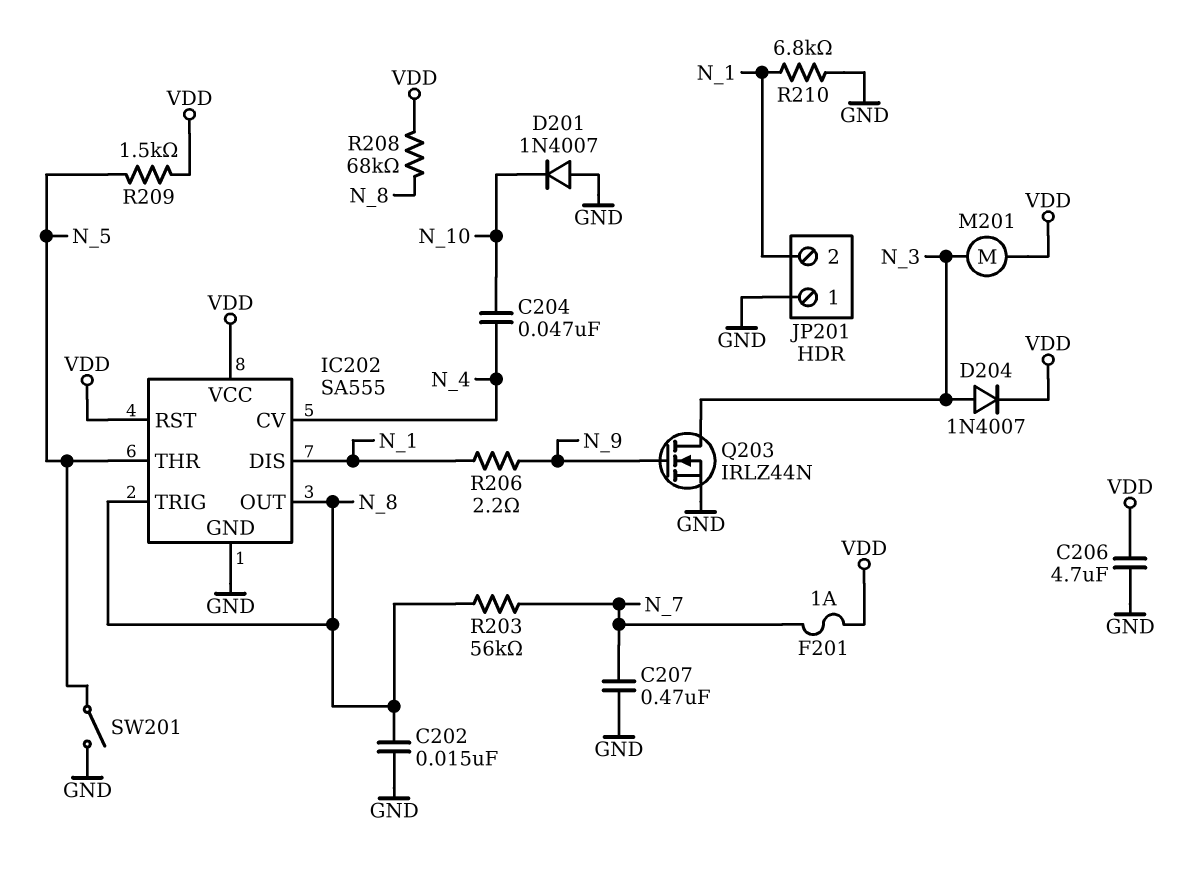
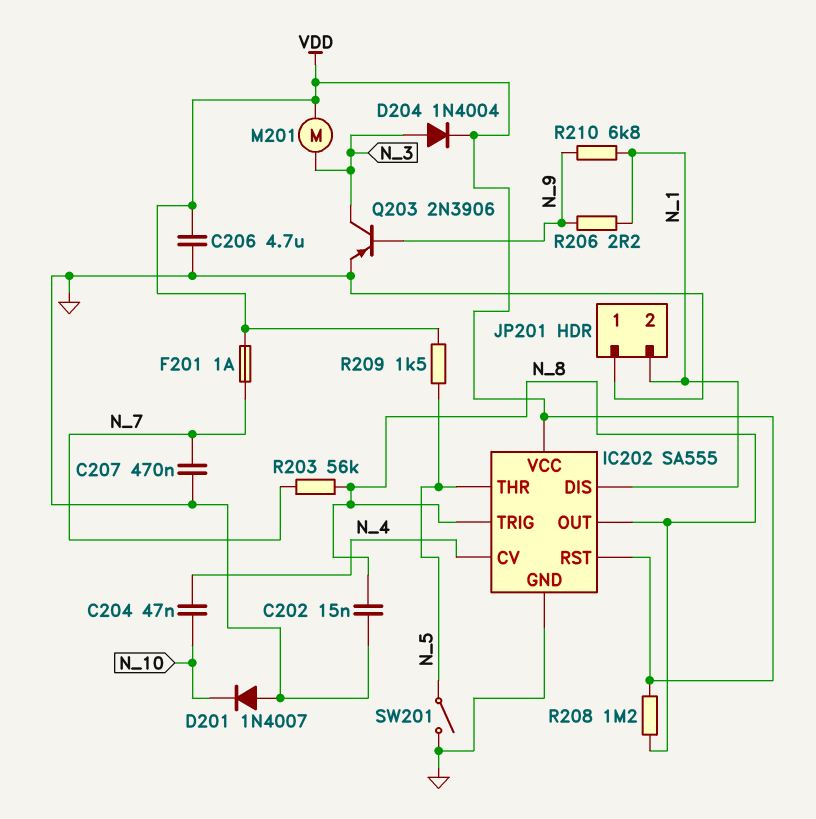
D204: diode 1N4007 (A N_3, K VDD) -> diode 1N4004 (A N_3, K VDD)
Q203: NMOS IRLZ44N (G N_9, D N_3, S GND) -> PNP 2N3906 (B N_9, C N_3, E GND)
R208: 68k (N_8, VDD) -> 1.2M (N_8, VDD)
R210: 6.8k (GND, N_1) -> 6.8k (N_1, N_9)

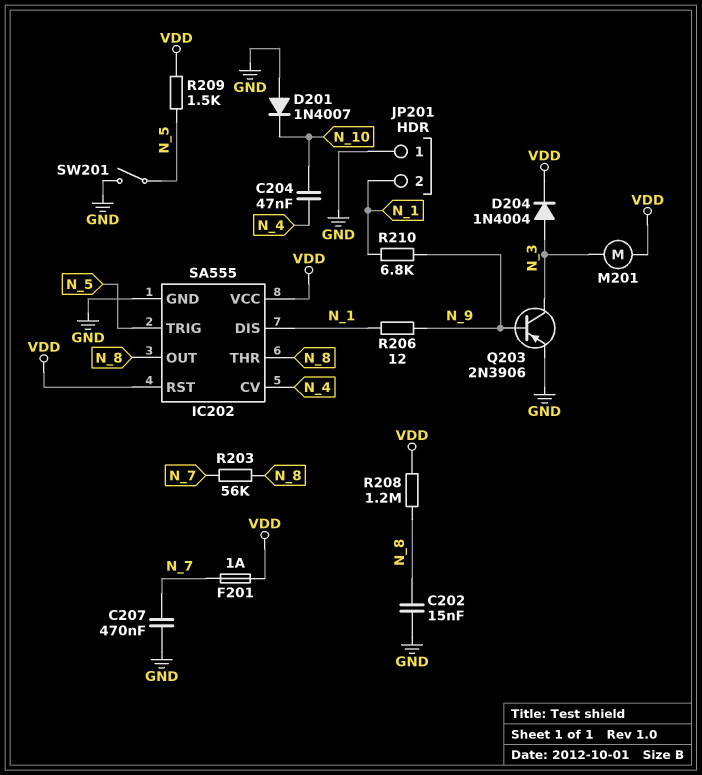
C206: 4.7uF (GND, VDD) -> none
IC202 pin THR: N_5 -> N_8
IC202 pin TRIG: N_8 -> N_5
R206: 2.2 (N_1, N_9) -> 12 (N_1, N_9)

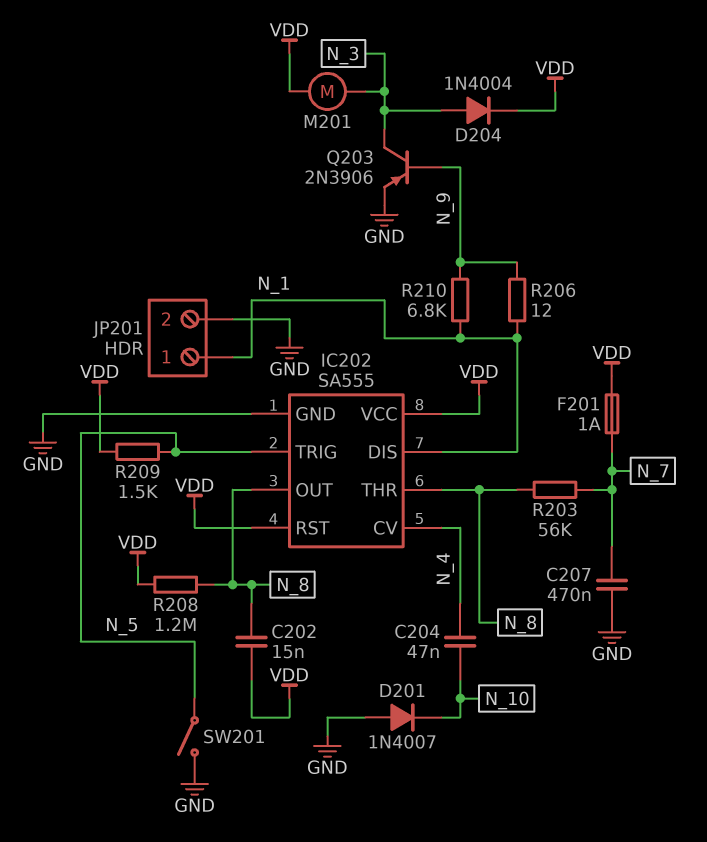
C202: 15nF (GND, N_8) -> 15nF (N_8, VDD)
JP201 pin 1: GND -> N_1
JP201 pin 2: N_1 -> GND

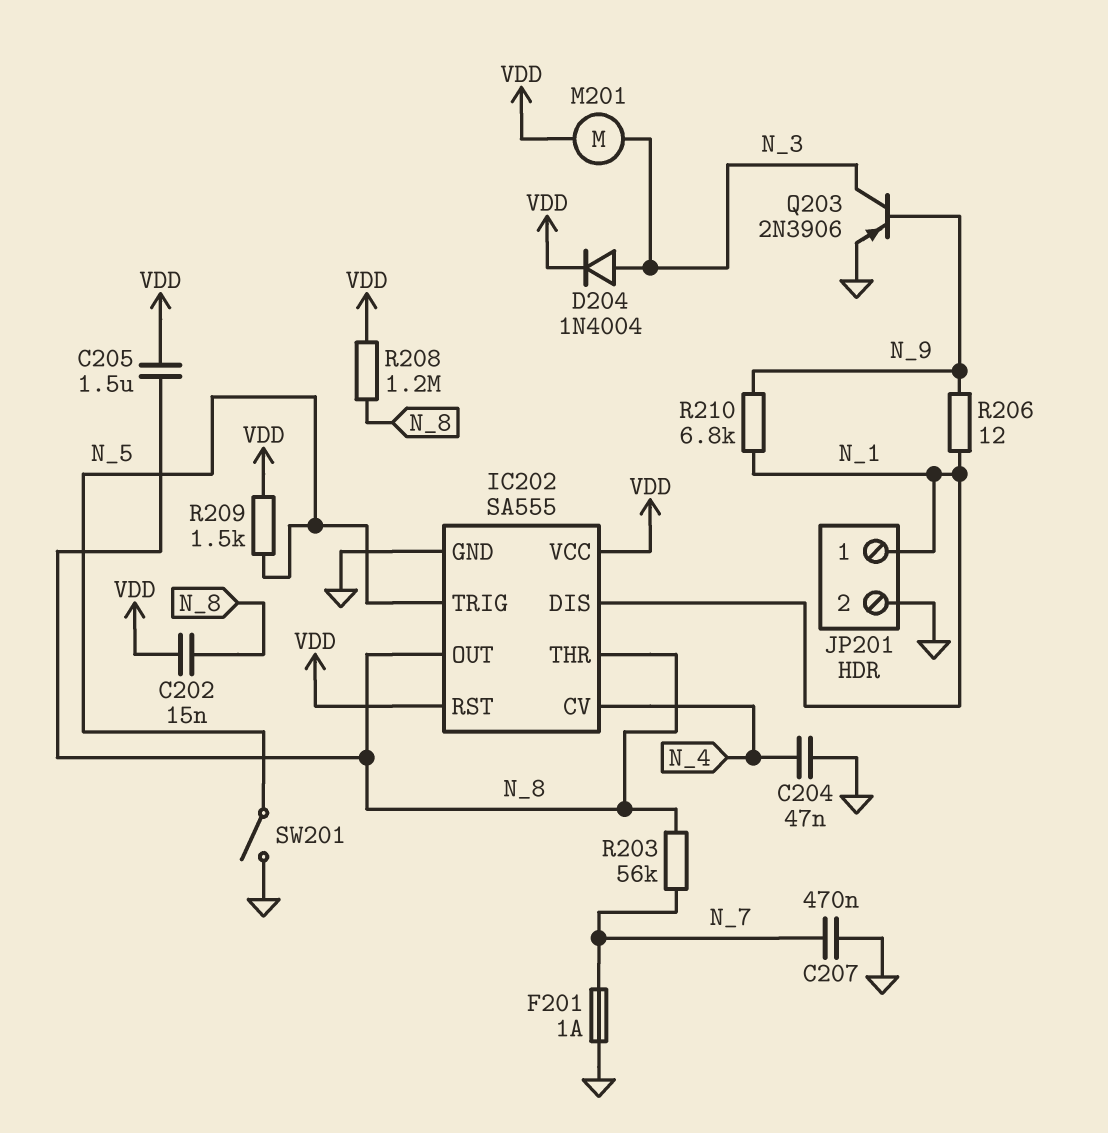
C204: 47nF (N_4, N_10) -> 47nF (GND, N_4)
C205: none -> 1.5uF (N_8, VDD)
D201: diode 1N4007 (A GND, K N_10) -> none
F201: 1A (N_7, VDD) -> 1A (GND, N_7)

